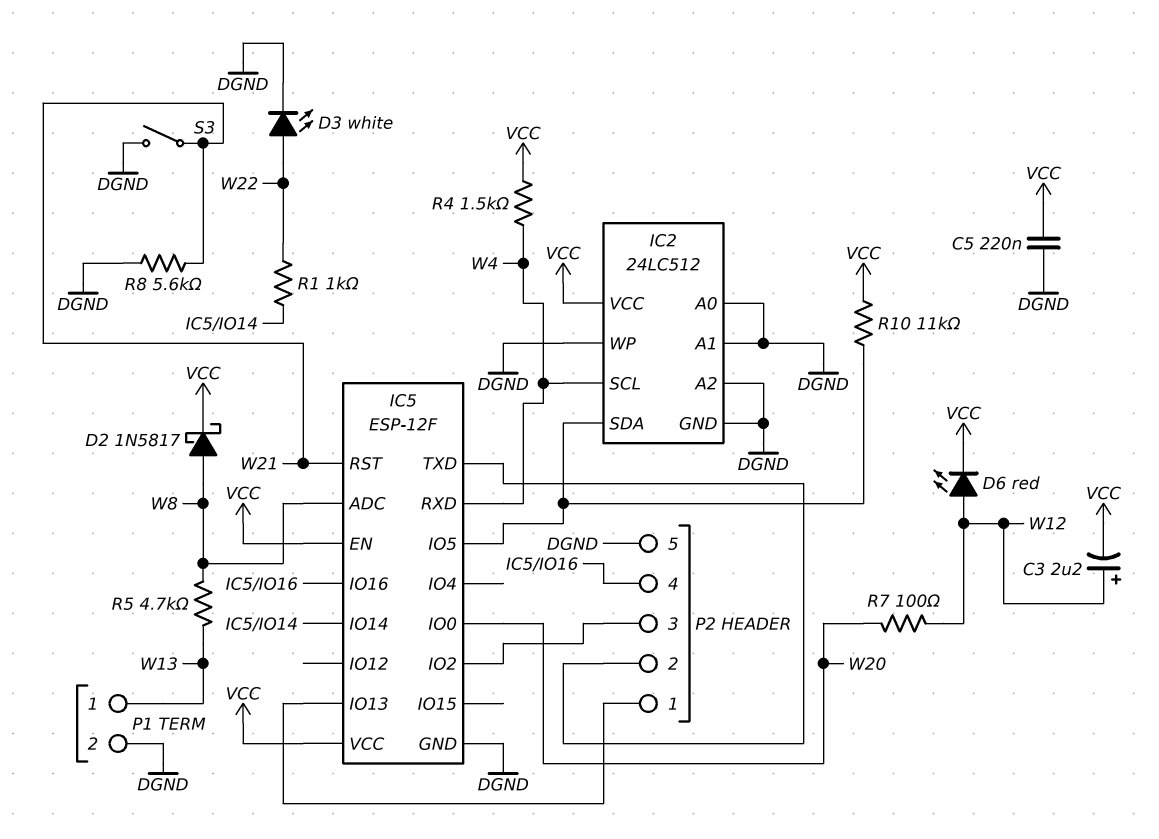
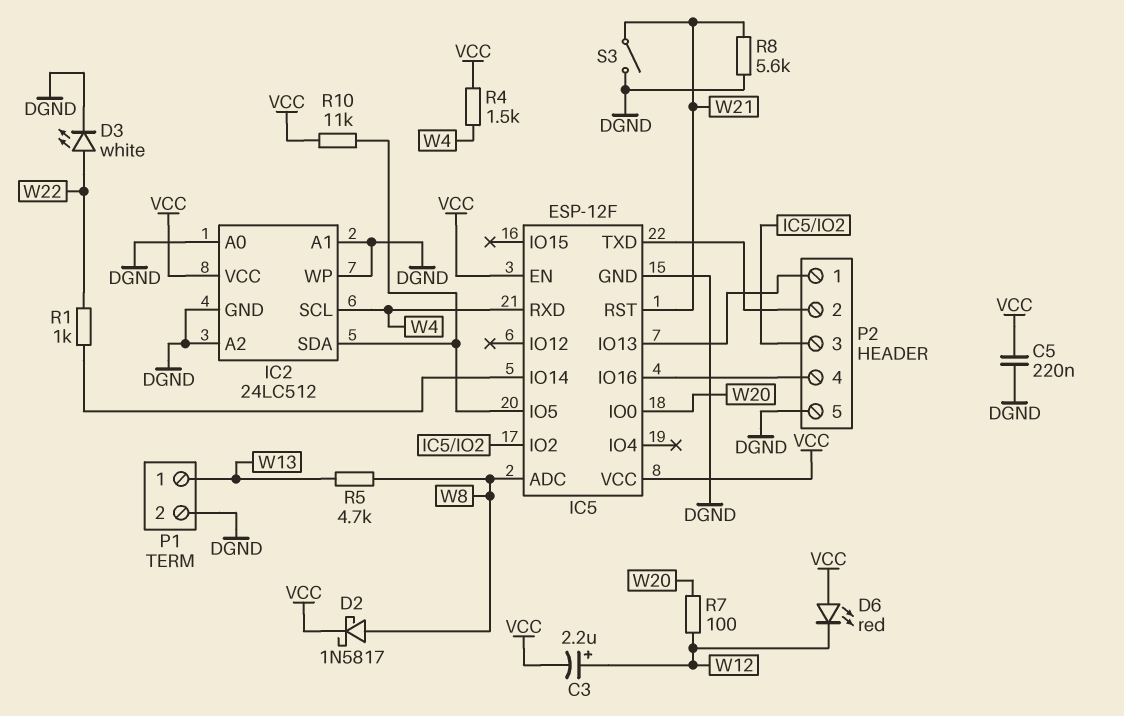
D6: LED red (A W12, K VCC) -> LED red (A VCC, K W12)

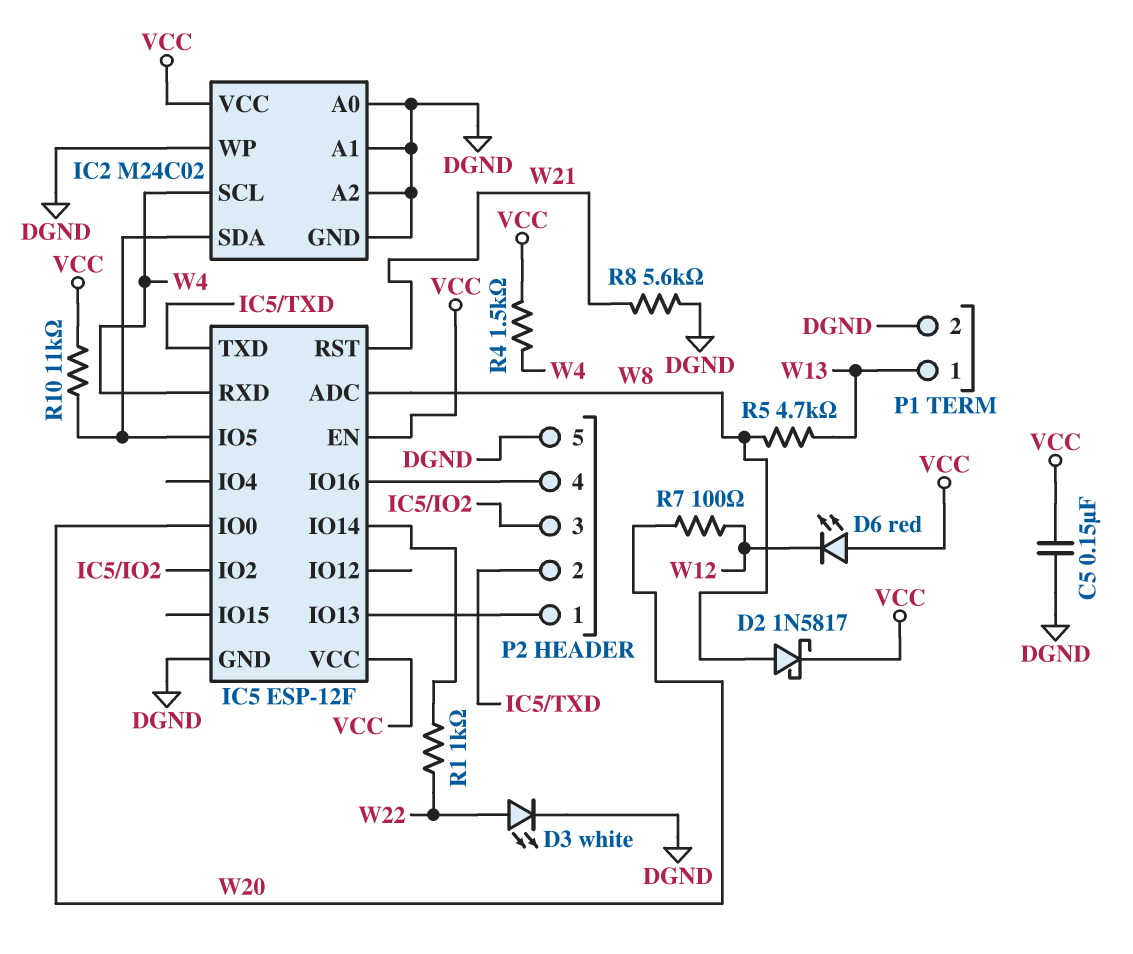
C3: 2.2uF (plus W12, minus VCC) -> none
C5: 220nF (DGND, VCC) -> 150nF (DGND, VCC)
IC2: 24LC512 -> M24C02
S3: switch (DGND, W21) -> none

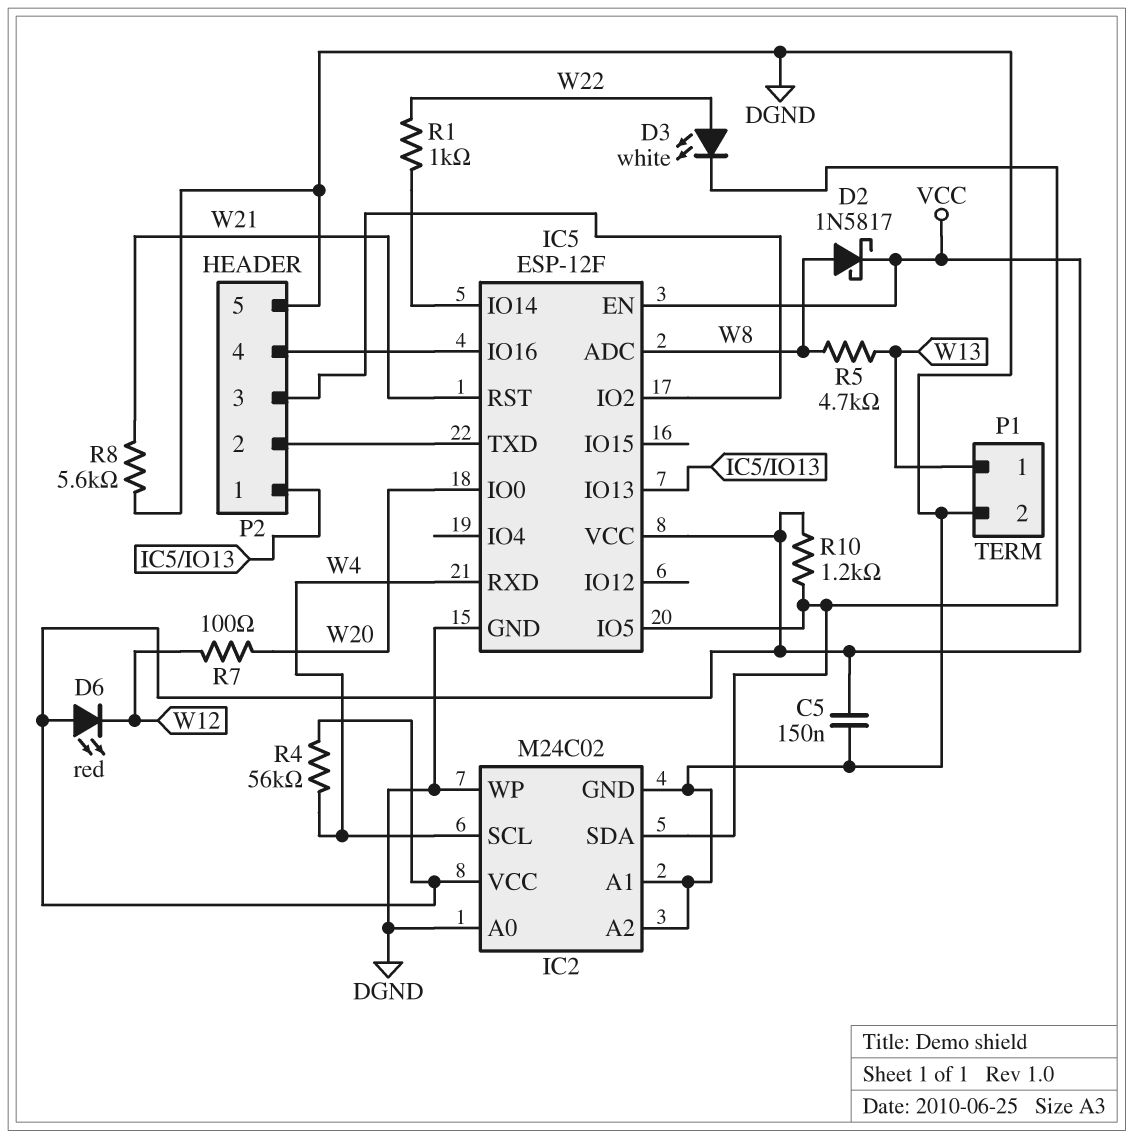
D3: LED white (A W22, K DGND) -> LED white (A W22, K IC2/SDA)
R4: 1.5k (VCC, W4) -> 56k (VCC, W4)
R10: 11k (IC2/SDA, VCC) -> 1.2k (IC2/SDA, VCC)

